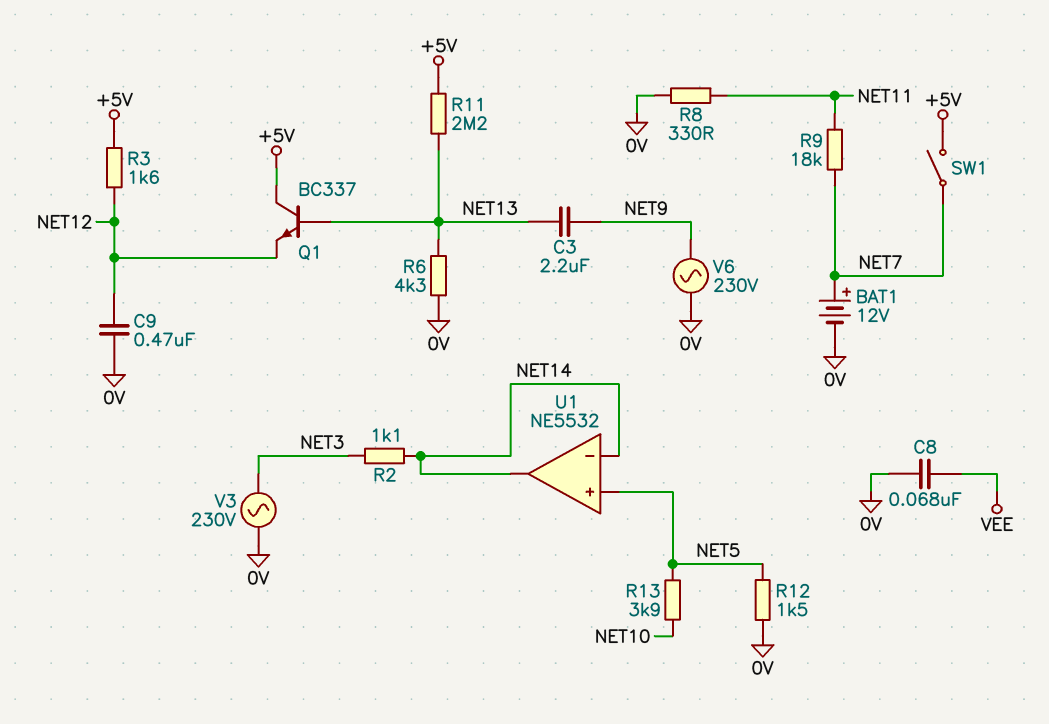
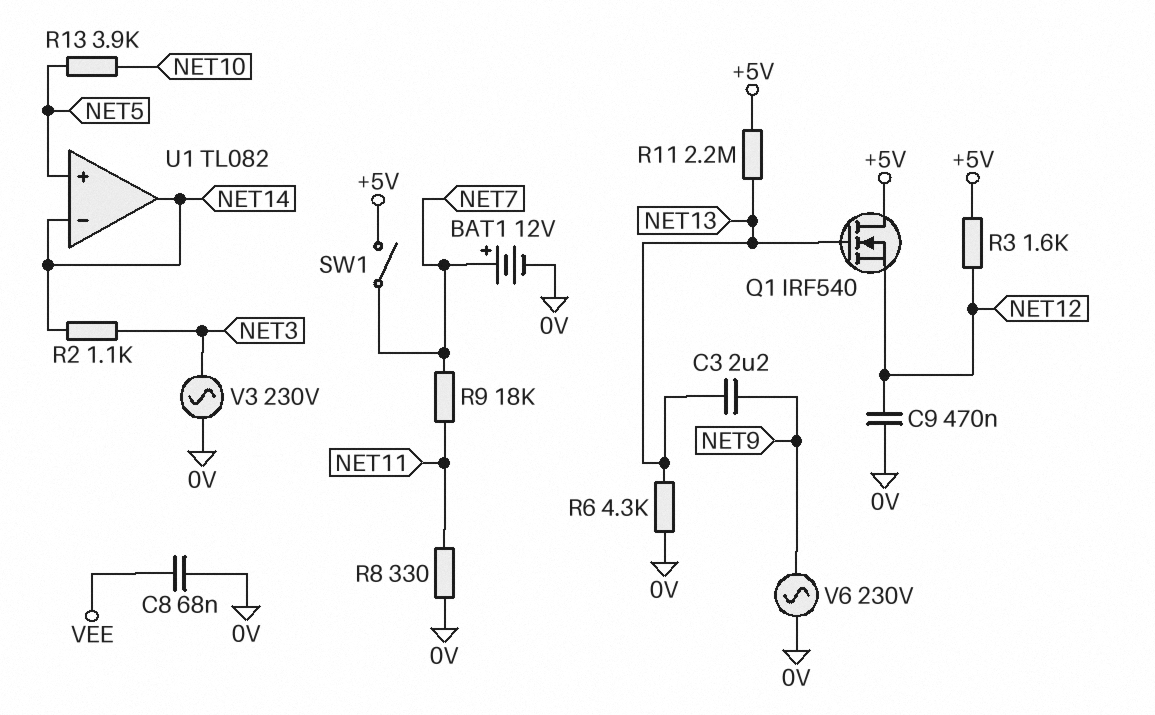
Q1: NPN BC337 (B NET13, C +5V, E NET12) -> NMOS IRF540 (G NET13, D +5V, S NET12)
R12: 1.5k (0V, NET5) -> none
U1: NE5532 -> TL082

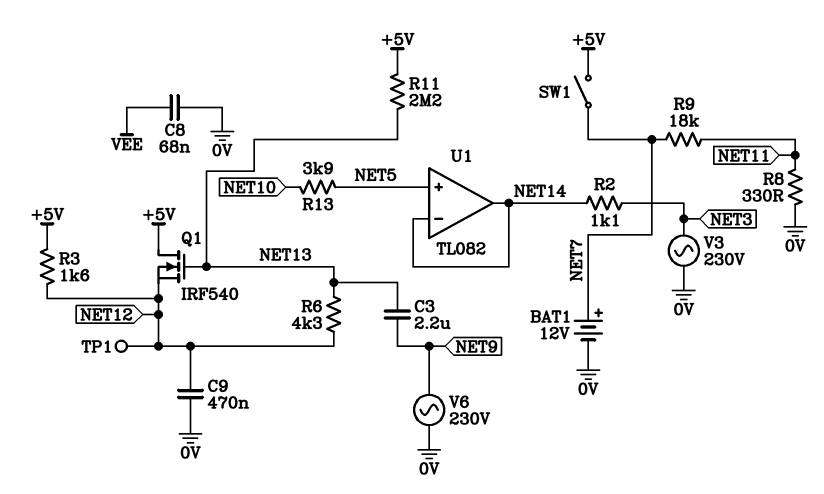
R6: 4.3k (0V, NET13) -> 4.3k (NET12, NET13)
TP1: none -> test point (NET12)

